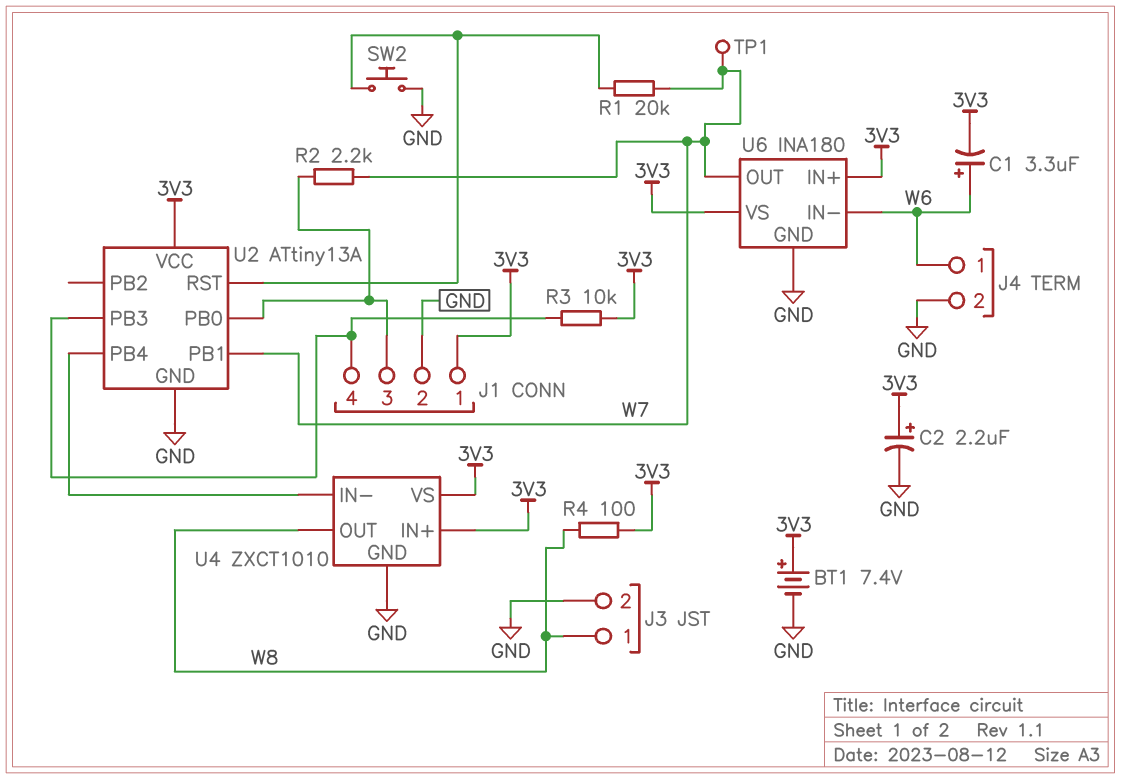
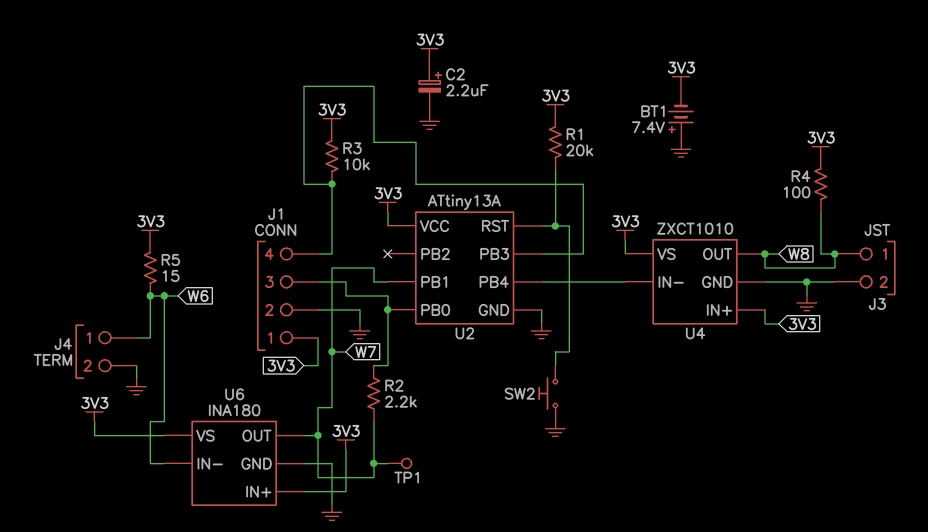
BT1: 7.4V (plus 3V3, minus GND) -> 7.4V (plus GND, minus 3V3)
C1: 3.3uF (plus W6, minus 3V3) -> none
R1: 20k (U2/RST, W7) -> 20k (3V3, U2/RST)
R5: none -> 15 (3V3, W6)

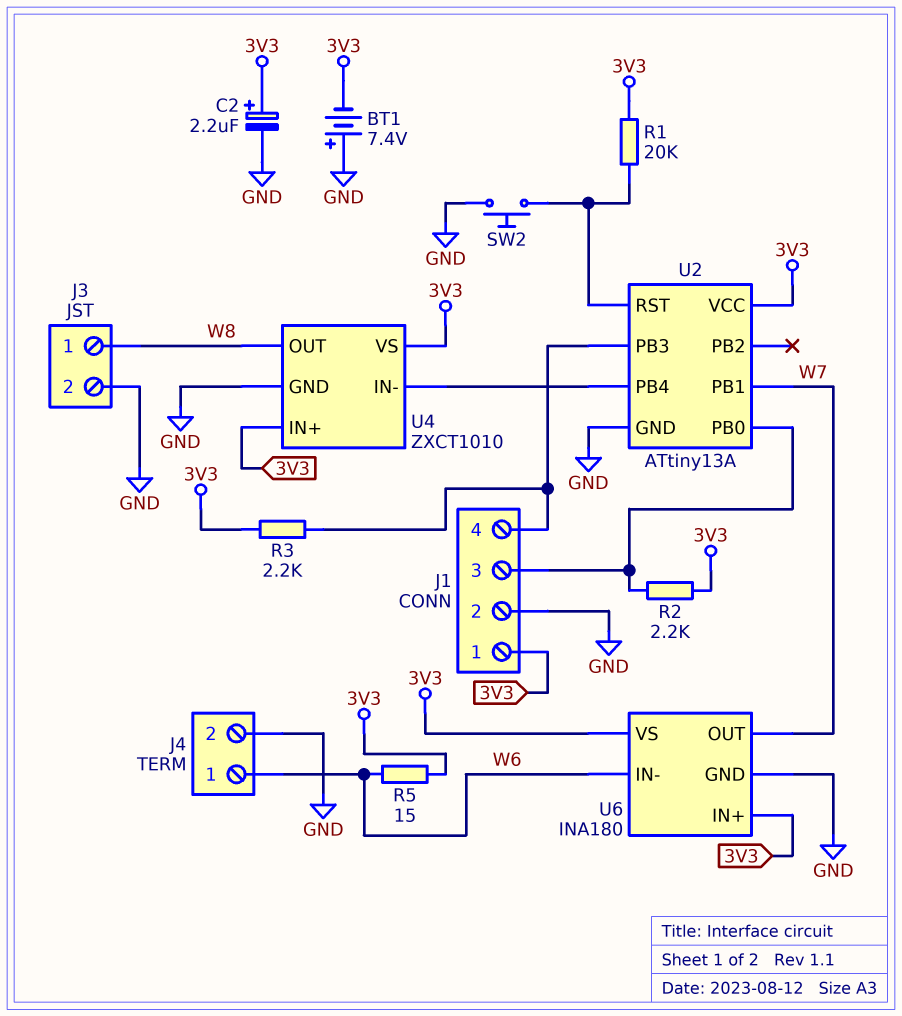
R2: 2.2k (J1/3, W7) -> 2.2k (3V3, J1/3)
R3: 10k (3V3, J1/4) -> 2.2k (3V3, J1/4)
R4: 100 (3V3, W8) -> none
TP1: test point (W7) -> none

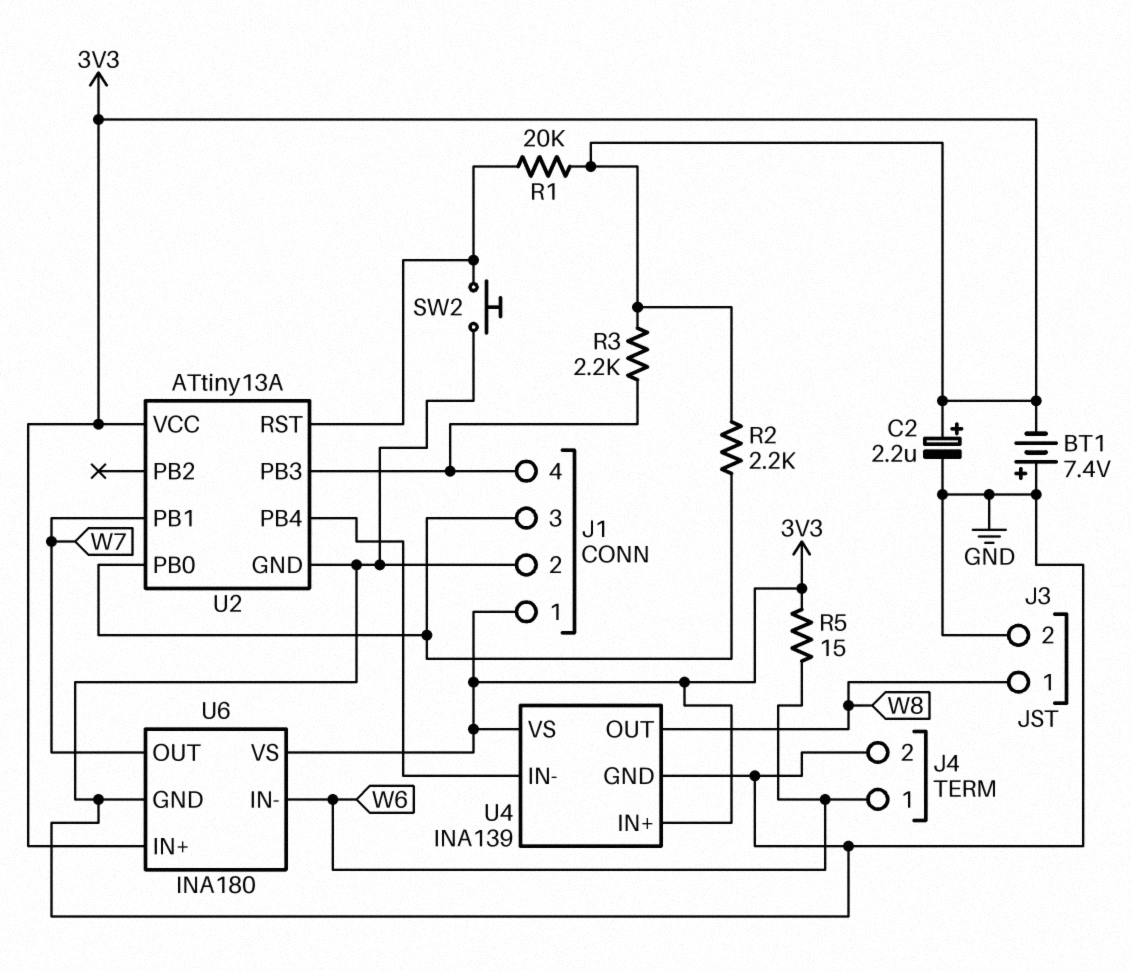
U4: ZXCT1010 -> INA139

